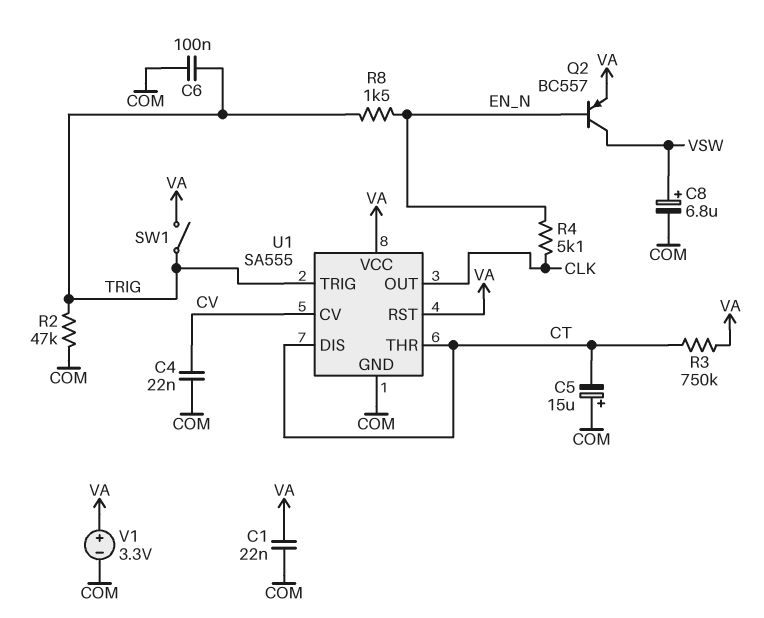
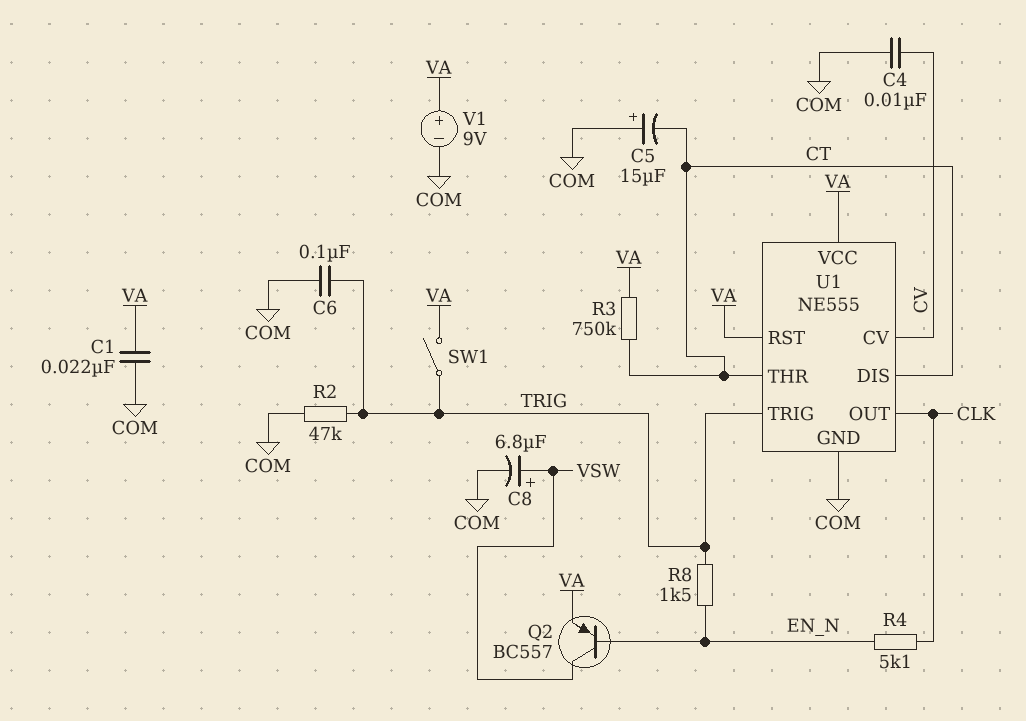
C4: 22nF (COM, CV) -> 10nF (COM, CV)
U1: SA555 -> NE555
V1: 3.3V (plus VA, minus COM) -> 9V (plus VA, minus COM)

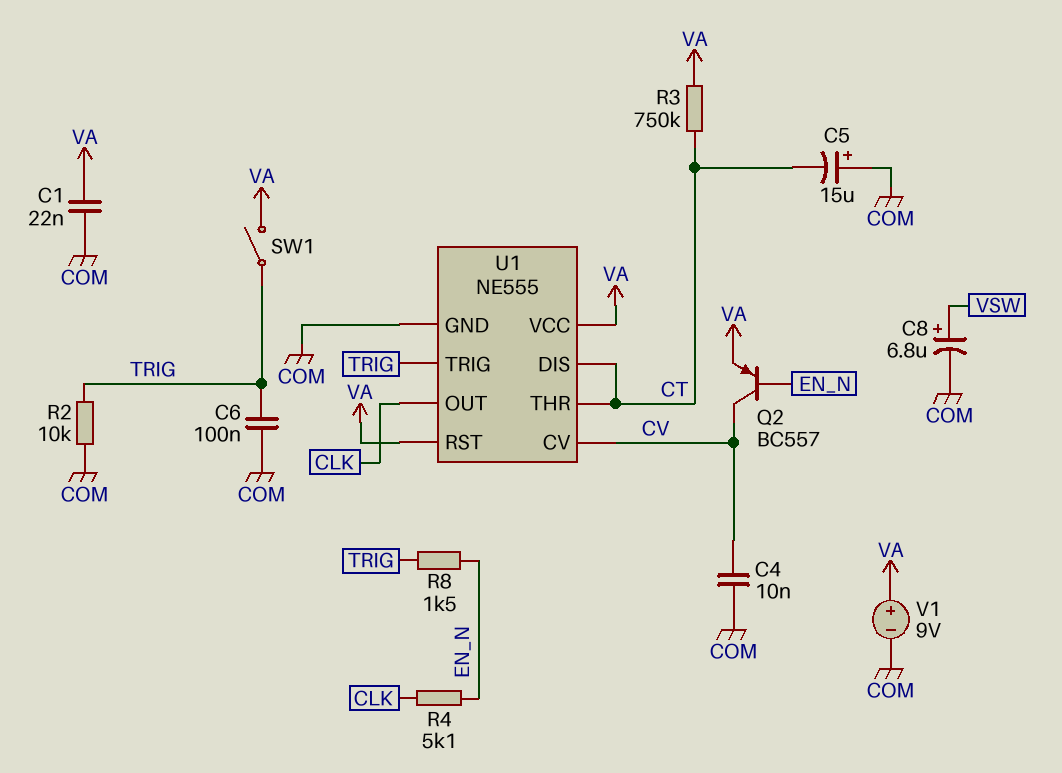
Q2: PNP BC557 (B EN_N, C VSW, E VA) -> PNP BC557 (B EN_N, C CV, E VA)
R2: 47k (COM, TRIG) -> 10k (COM, TRIG)

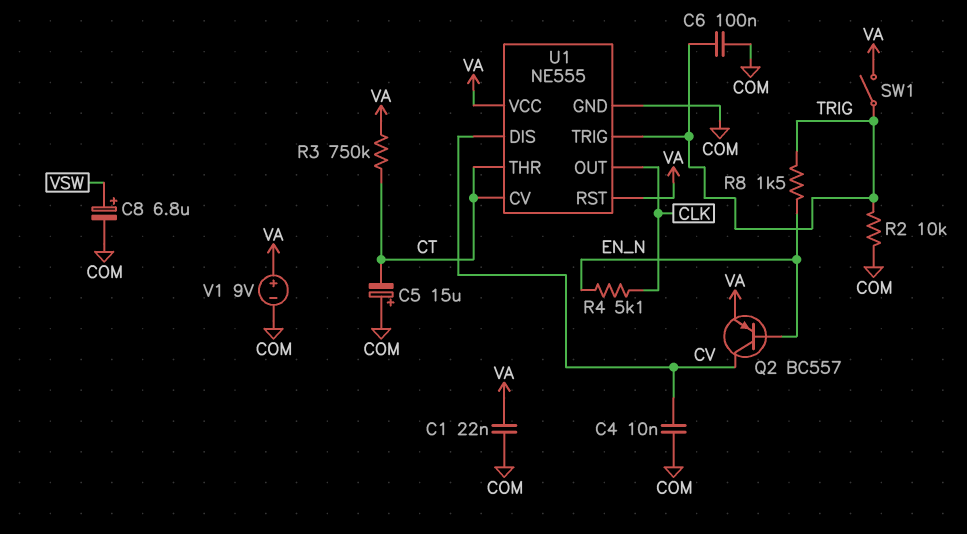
U1 pin CV: CV -> CT
U1 pin DIS: CT -> CV

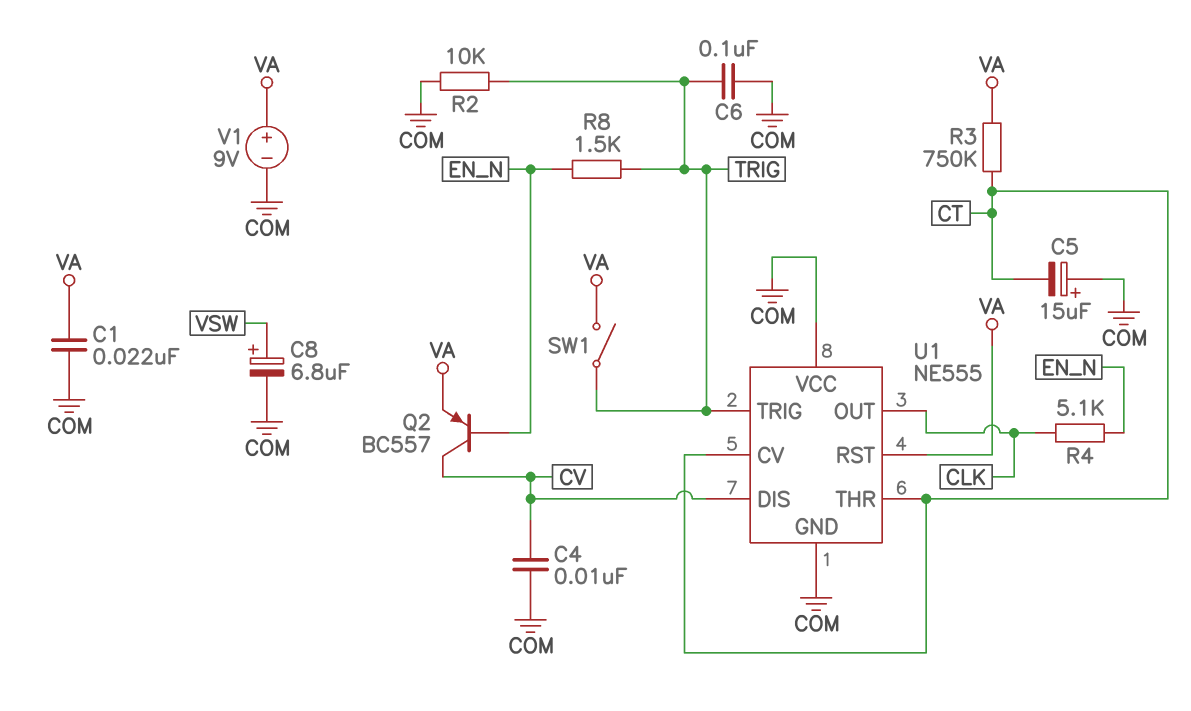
U1 pin VCC: VA -> COM

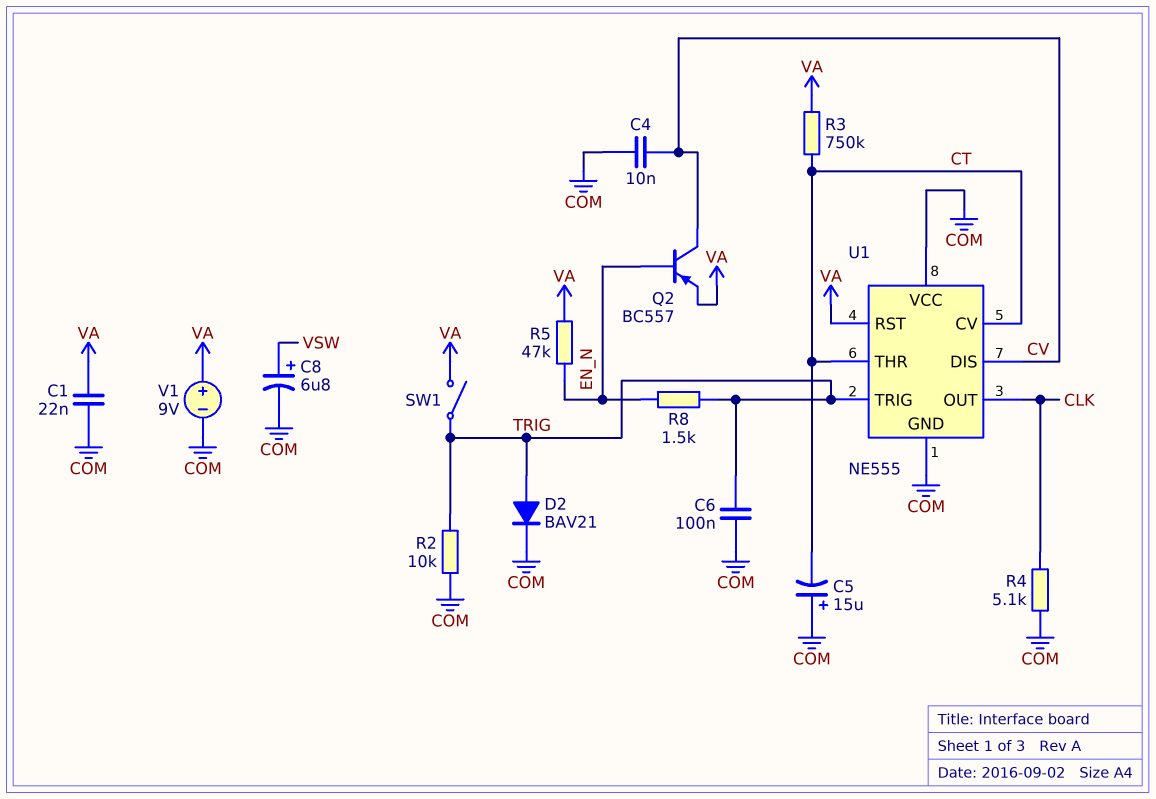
D2: none -> diode BAV21 (A TRIG, K COM)
R4: 5.1k (CLK, EN_N) -> 5.1k (CLK, COM)
R5: none -> 47k (EN_N, VA)

